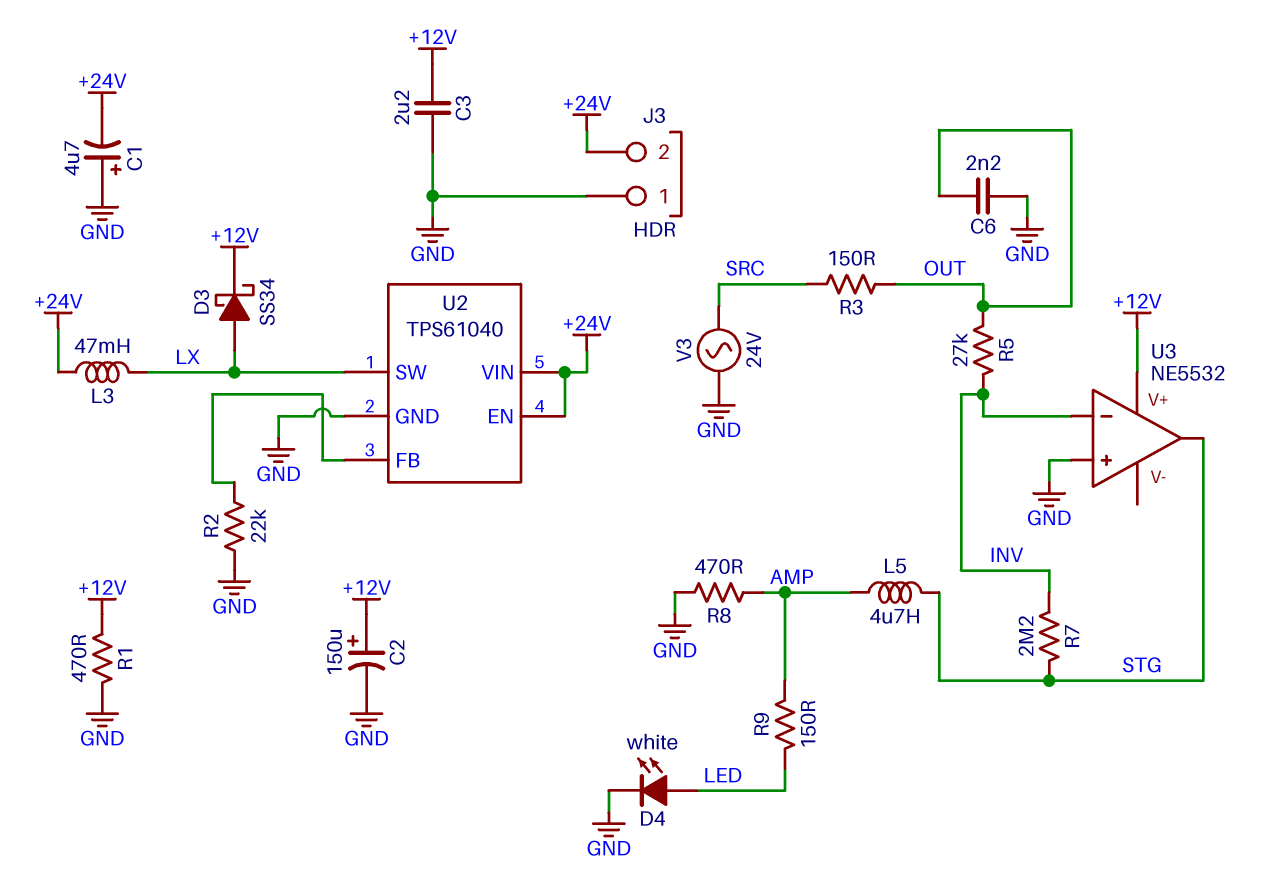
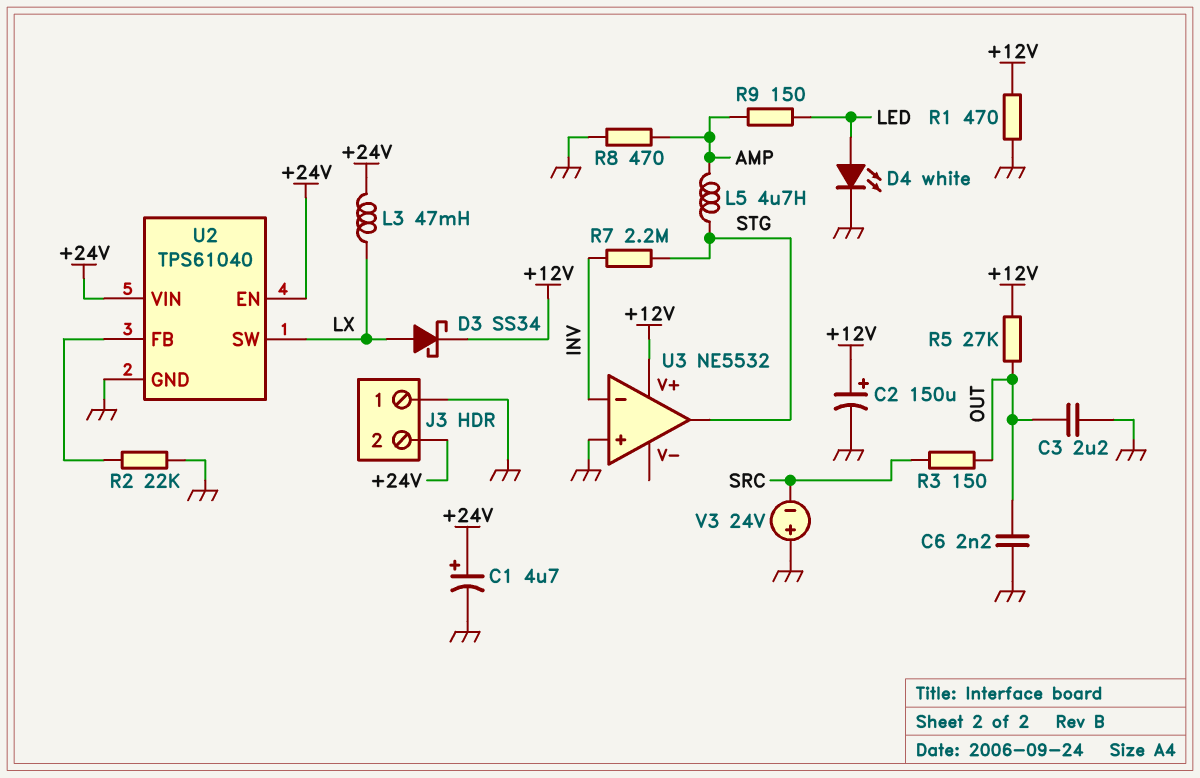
C1: 4.7uF (plus GND, minus +24V) -> 4.7uF (plus +24V, minus GND)
C3: 2.2uF (+12V, GND) -> 2.2uF (GND, OUT)
R5: 27k (INV, OUT) -> 27k (+12V, OUT)
V3: AC 24V (GND, SRC) -> 24V (plus GND, minus SRC)

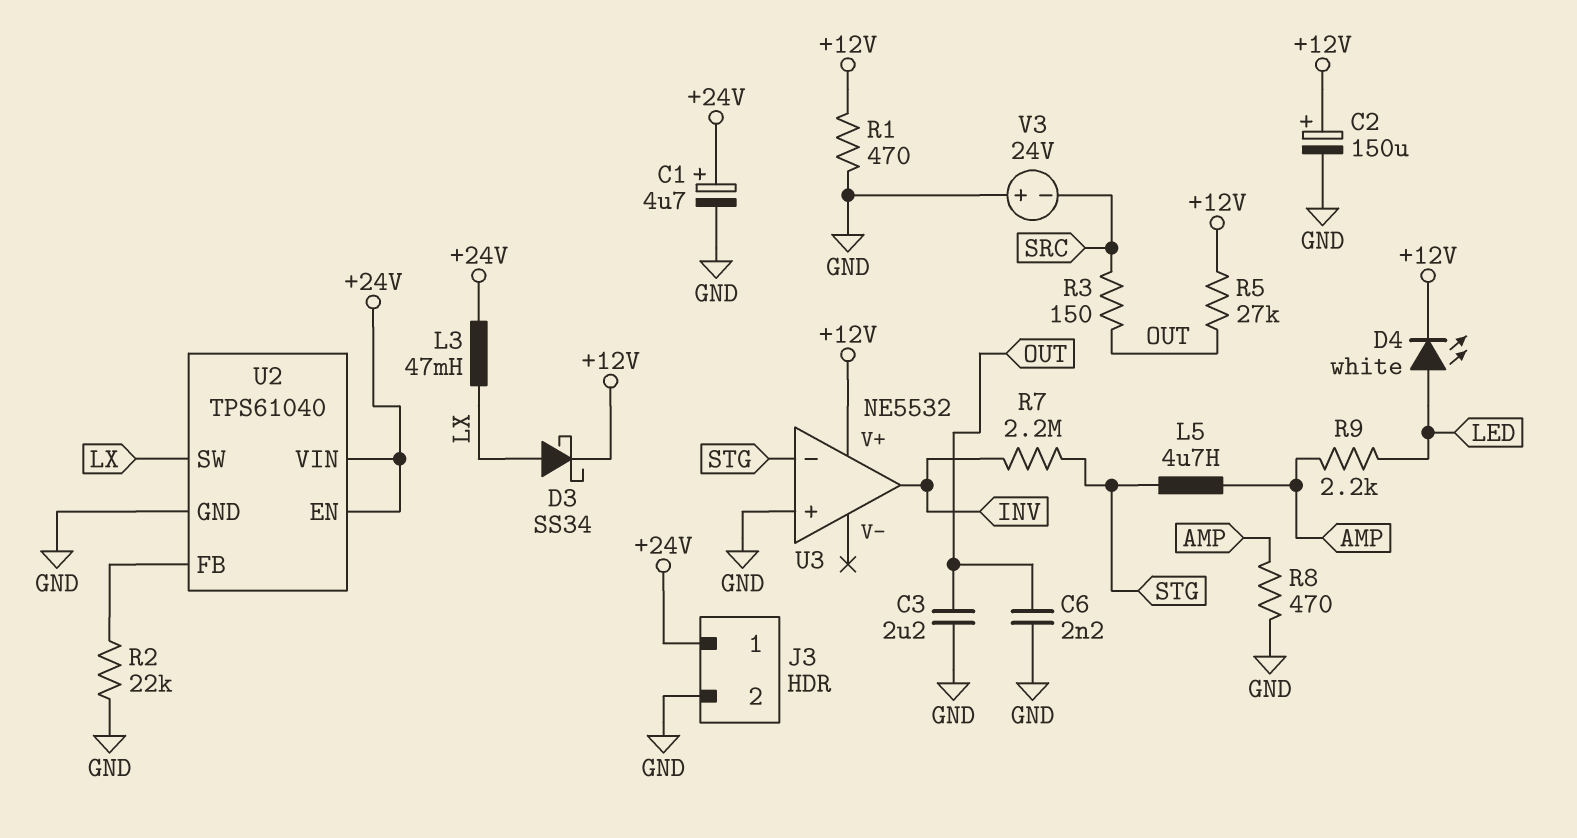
D4: LED white (A LED, K GND) -> LED white (A LED, K +12V)
J3 pin 1: GND -> +24V
J3 pin 2: +24V -> GND
R9: 150 (AMP, LED) -> 2.2k (AMP, LED)
U3 pin in-: INV -> STG
U3 pin out: STG -> INV

